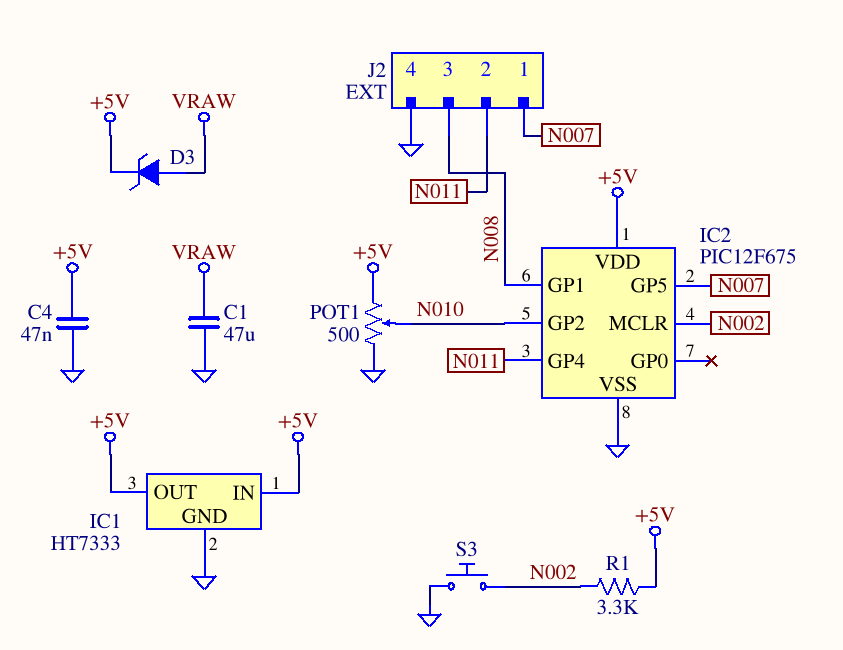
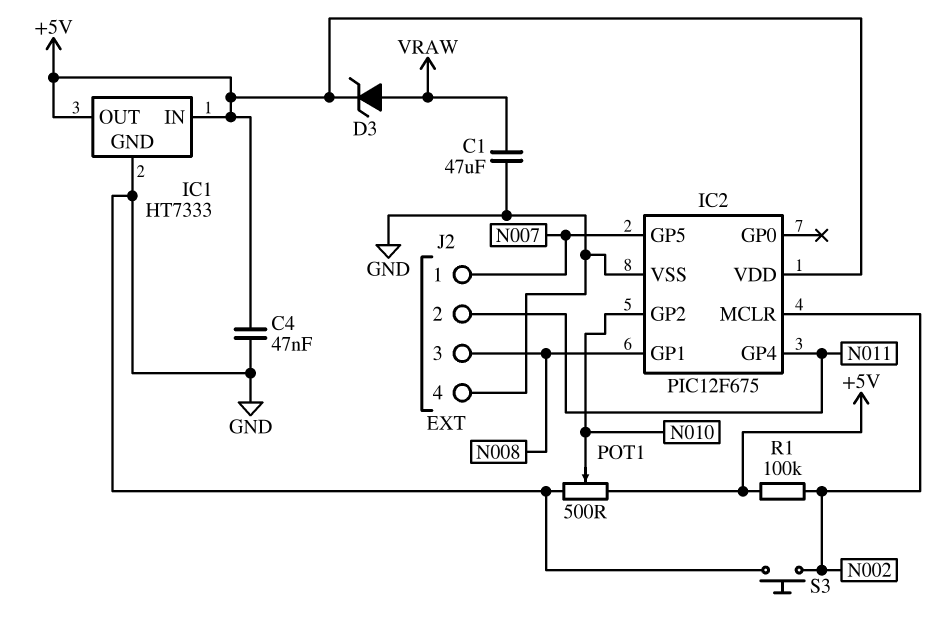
R1: 3.3k (+5V, N002) -> 100k (+5V, N002)

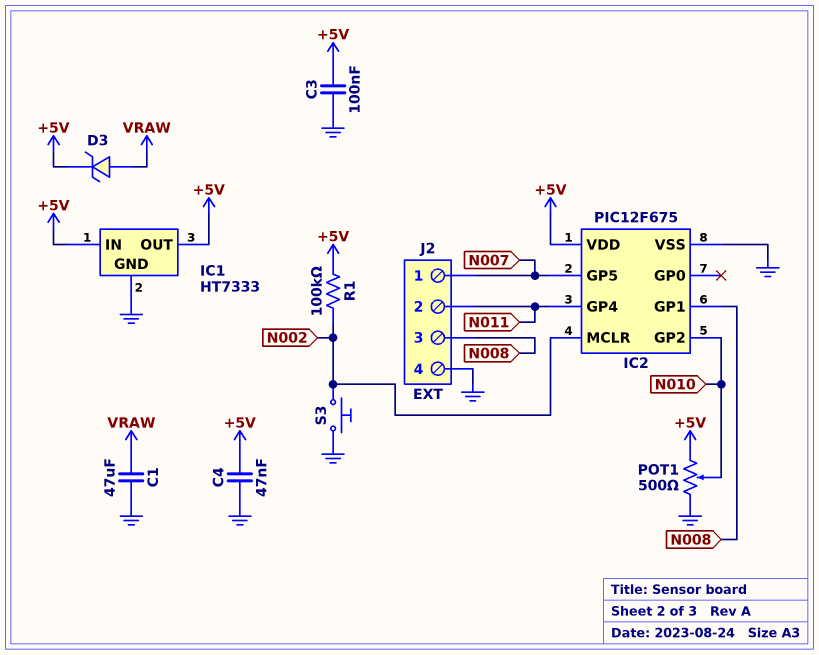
C3: none -> 100nF (+5V, GND)

